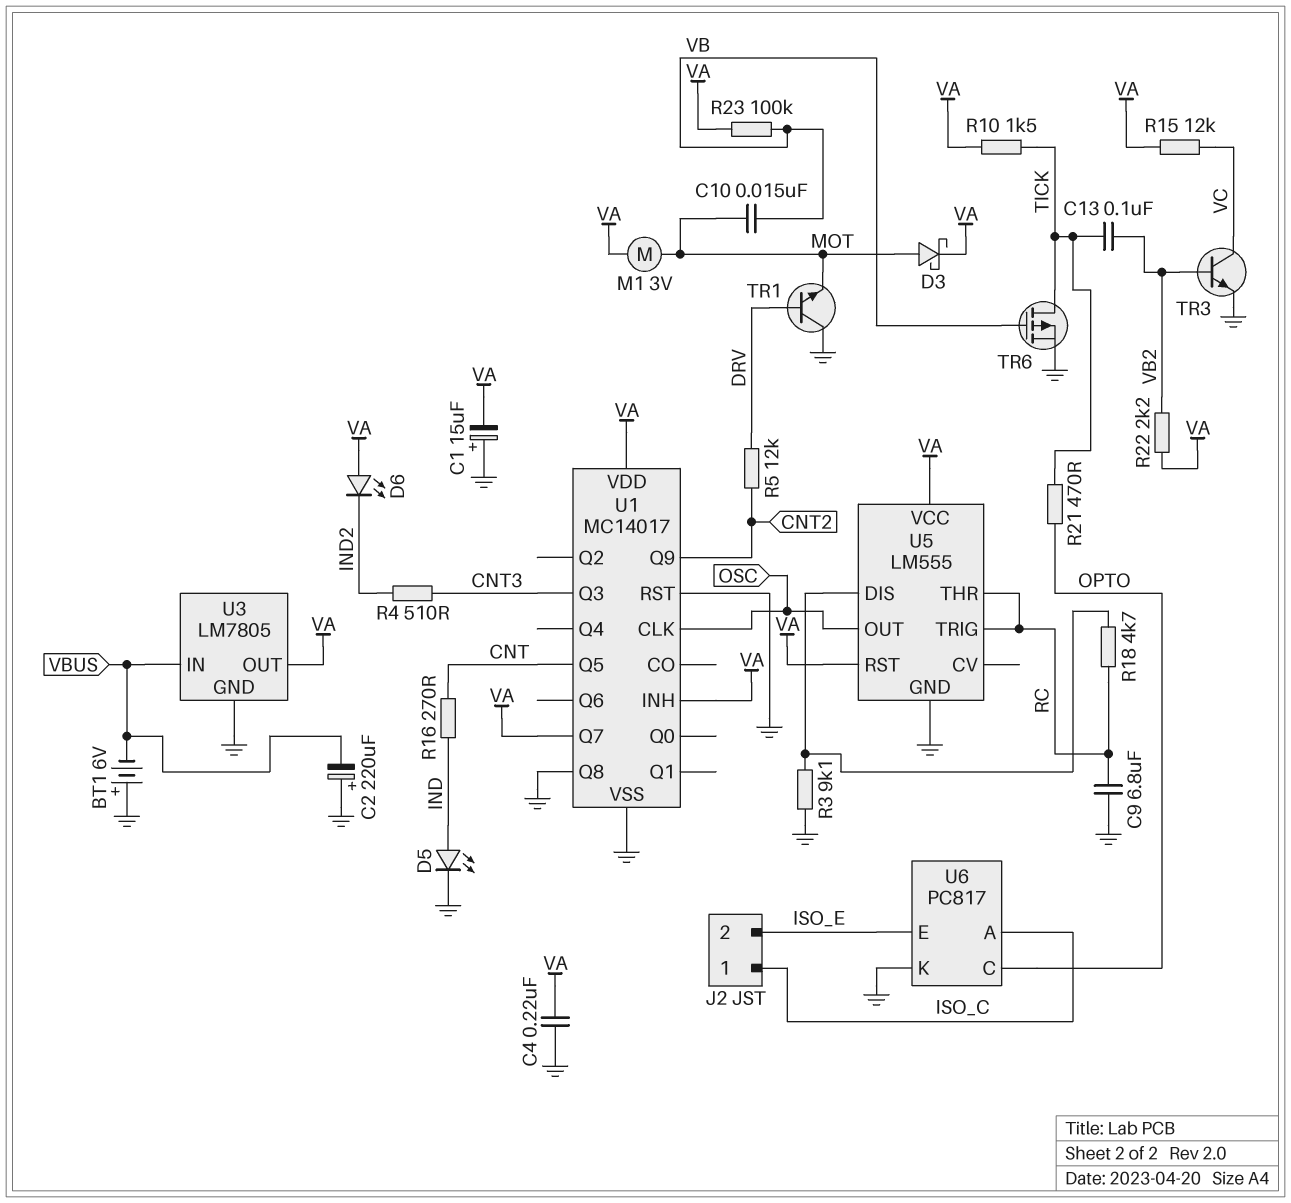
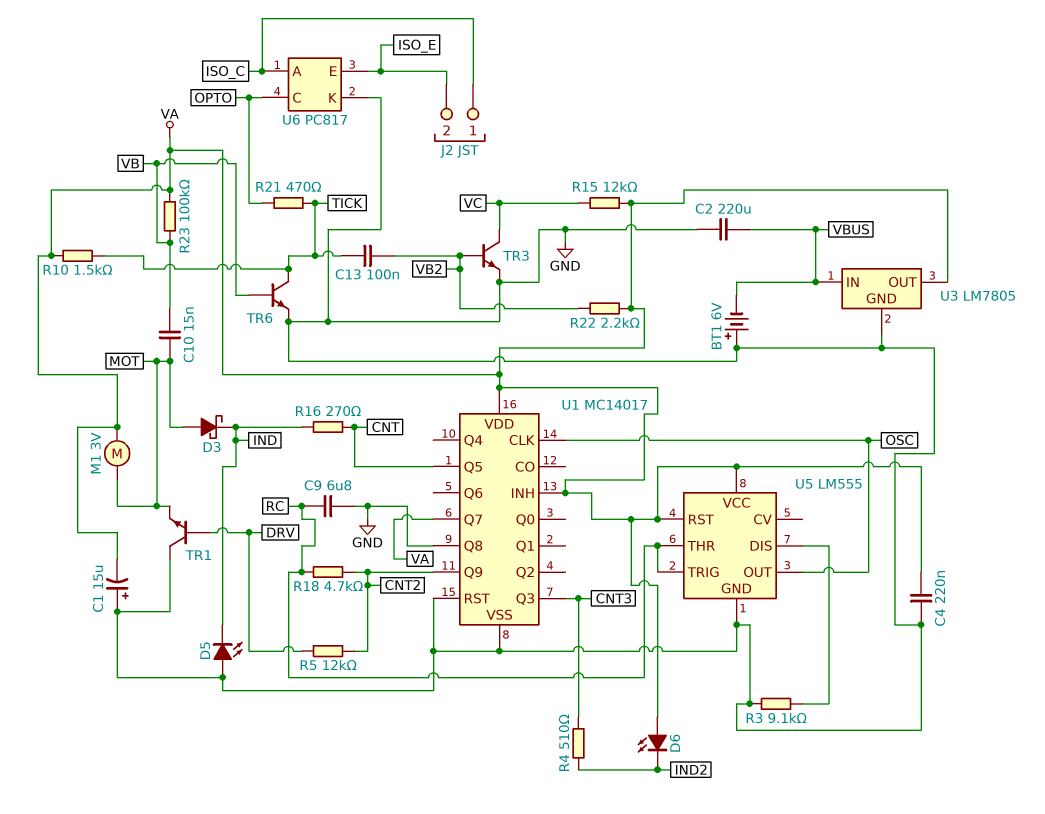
C2: 220uF (plus GND, minus VBUS) -> 220uF (GND, VBUS)
D3: schottky (A MOT, K VA) -> schottky (A MOT, K IND)
D5: LED (A IND, K GND) -> LED (A GND, K IND)
R18: 4.7k (RC, U5/DIS) -> 4.7k (CNT2, RC)
TR6: PMOS (G VB, D TICK, S GND) -> NPN (B VB, C TICK, E GND)

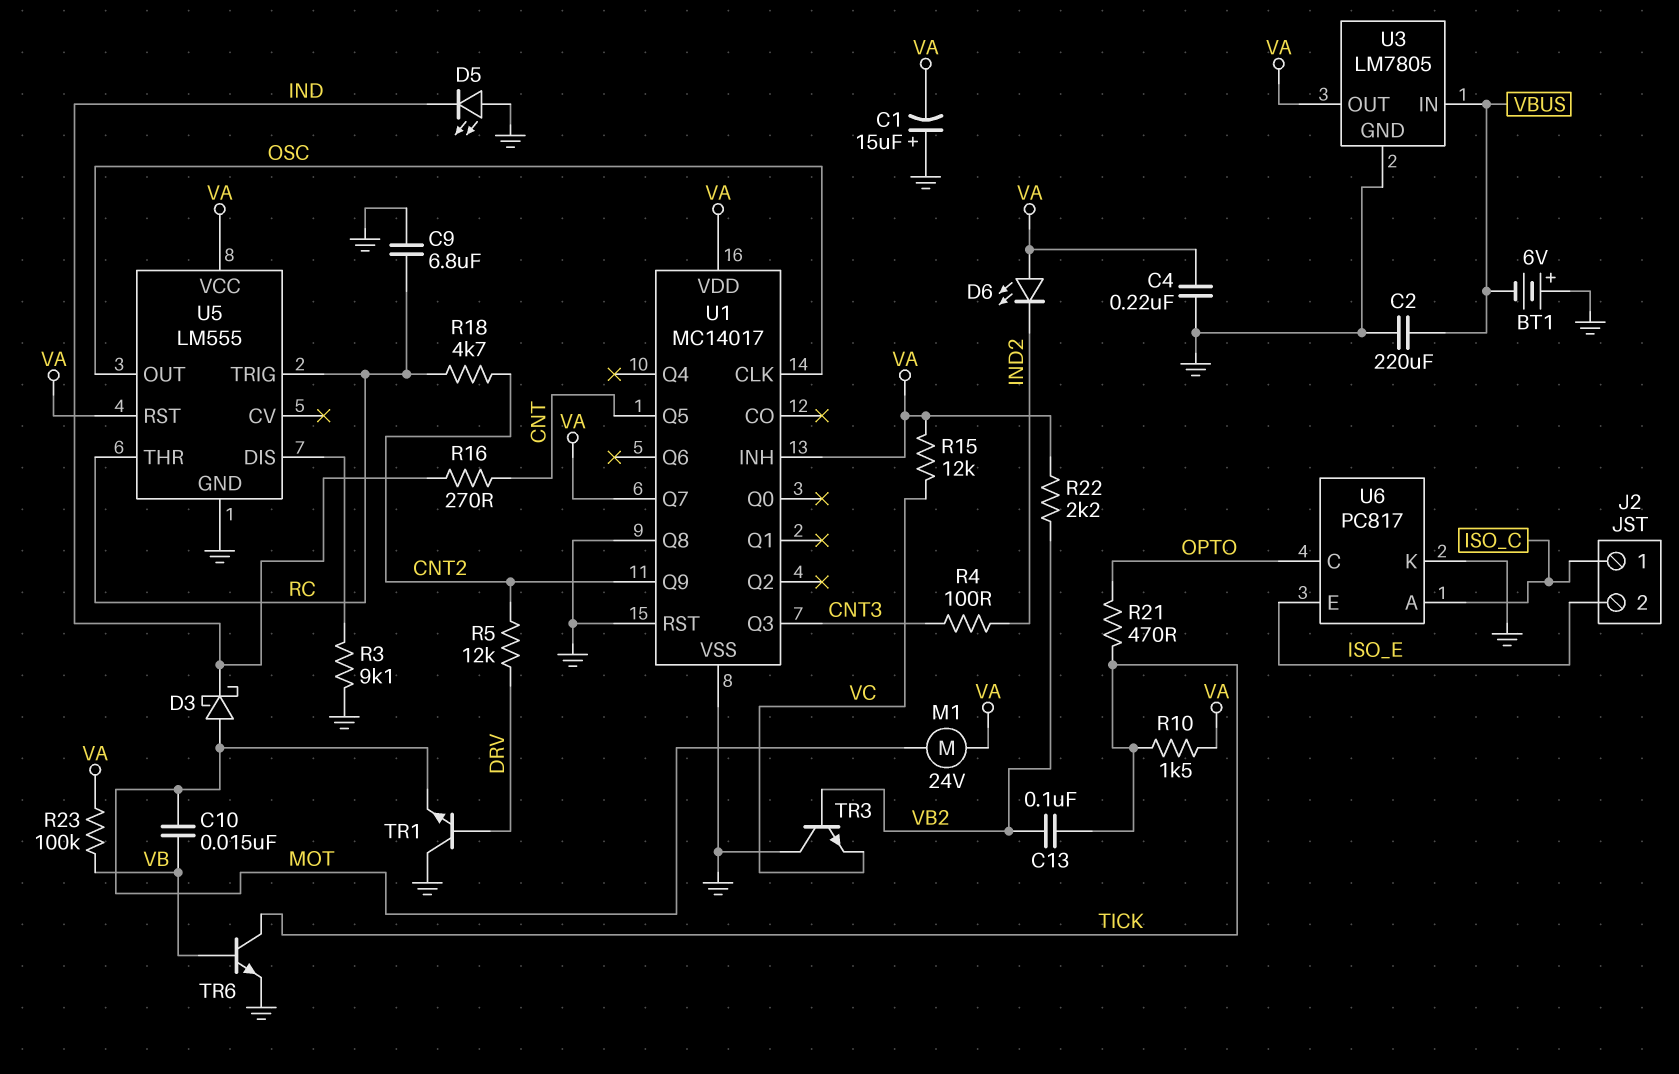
M1: motor 3V (MOT, VA) -> motor 24V (MOT, VA)
R4: 510 (CNT3, IND2) -> 100 (CNT3, IND2)
TR3: NPN (B VB2, C VC, E GND) -> NPN (B VB2, C GND, E VC)

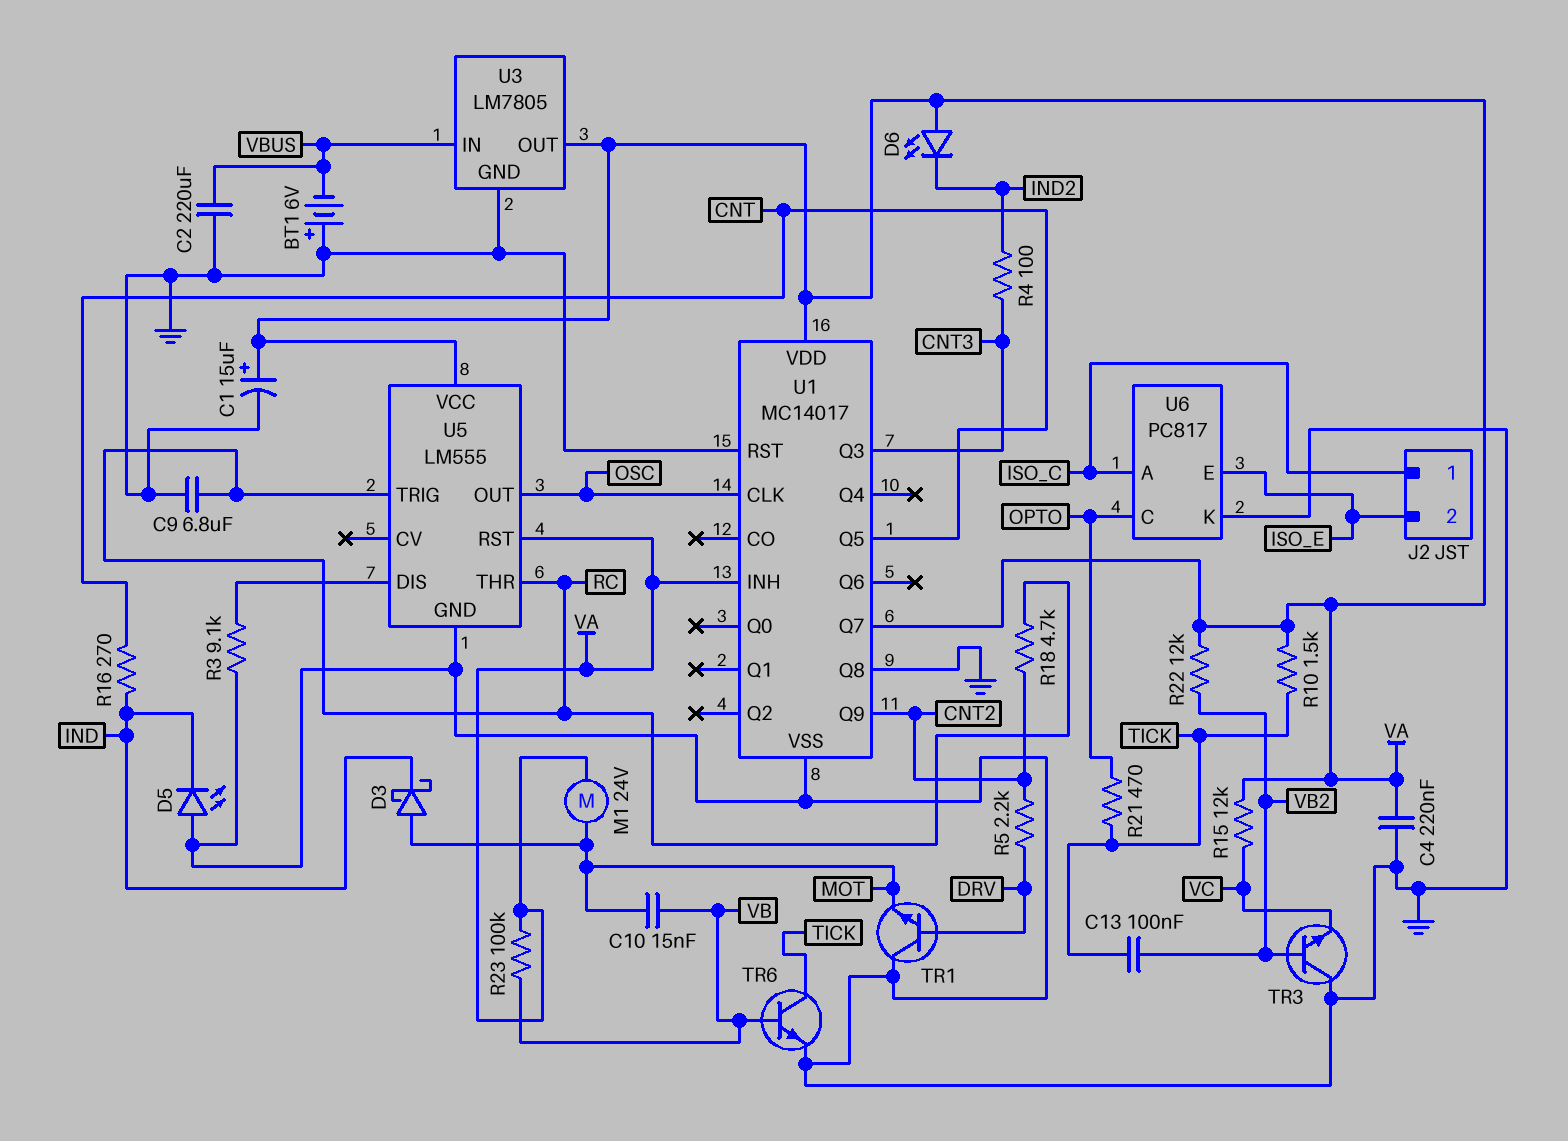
C1: 15uF (plus GND, minus VA) -> 15uF (plus VA, minus GND)
R5: 12k (CNT2, DRV) -> 2.2k (CNT2, DRV)
R22: 2.2k (VA, VB2) -> 12k (VA, VB2)

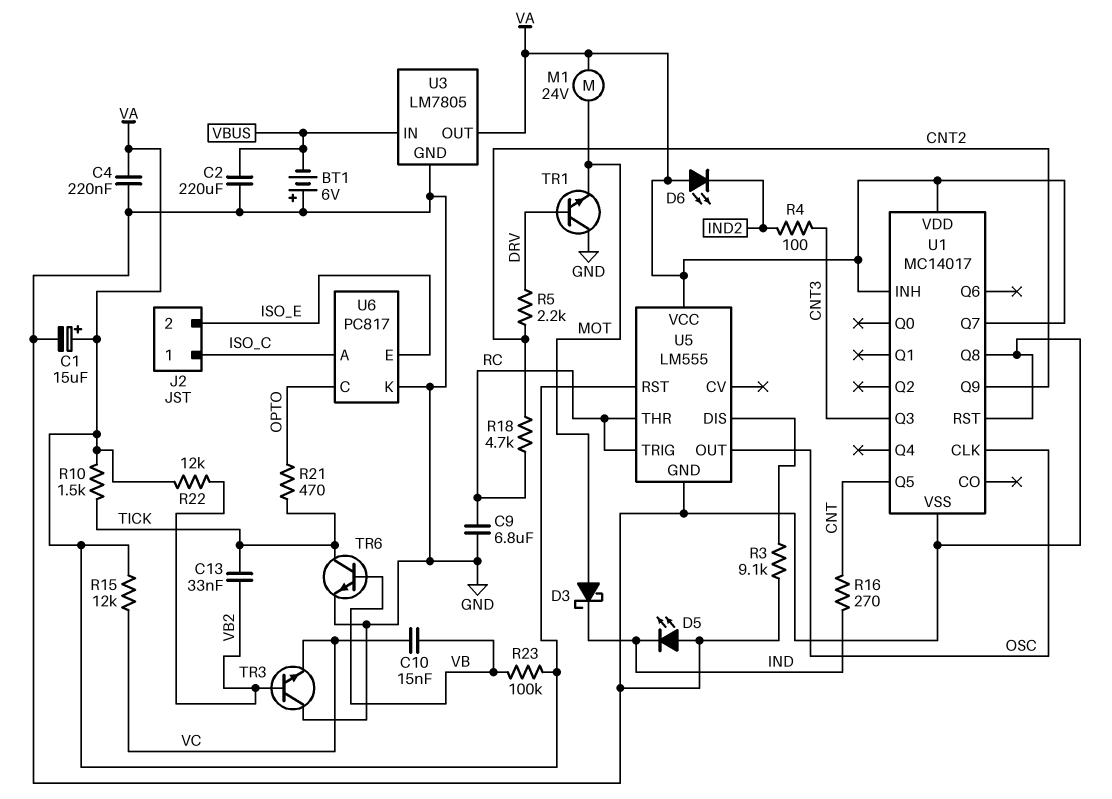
C10: 15nF (MOT, VB) -> 15nF (VB, VC)
C13: 100nF (TICK, VB2) -> 33nF (TICK, VB2)

